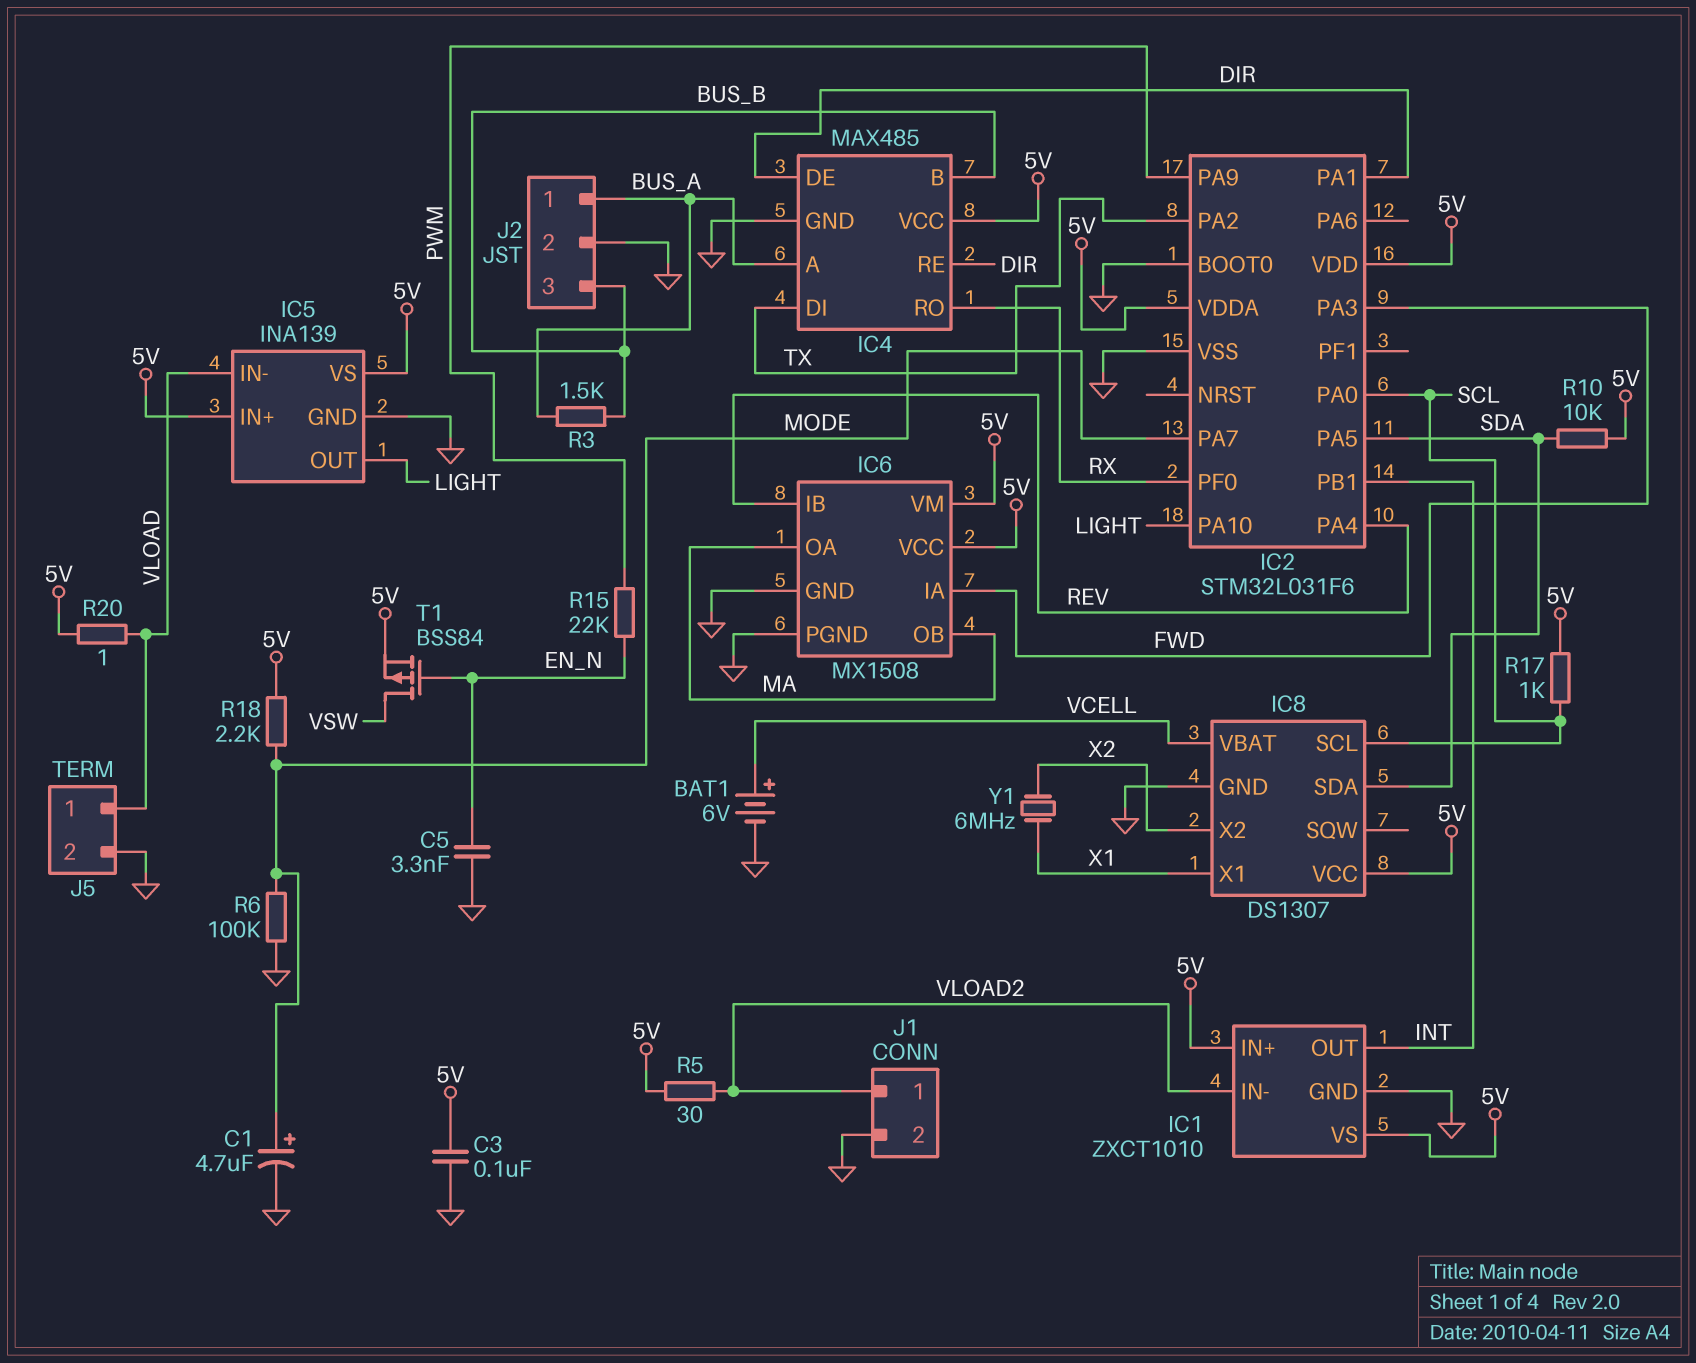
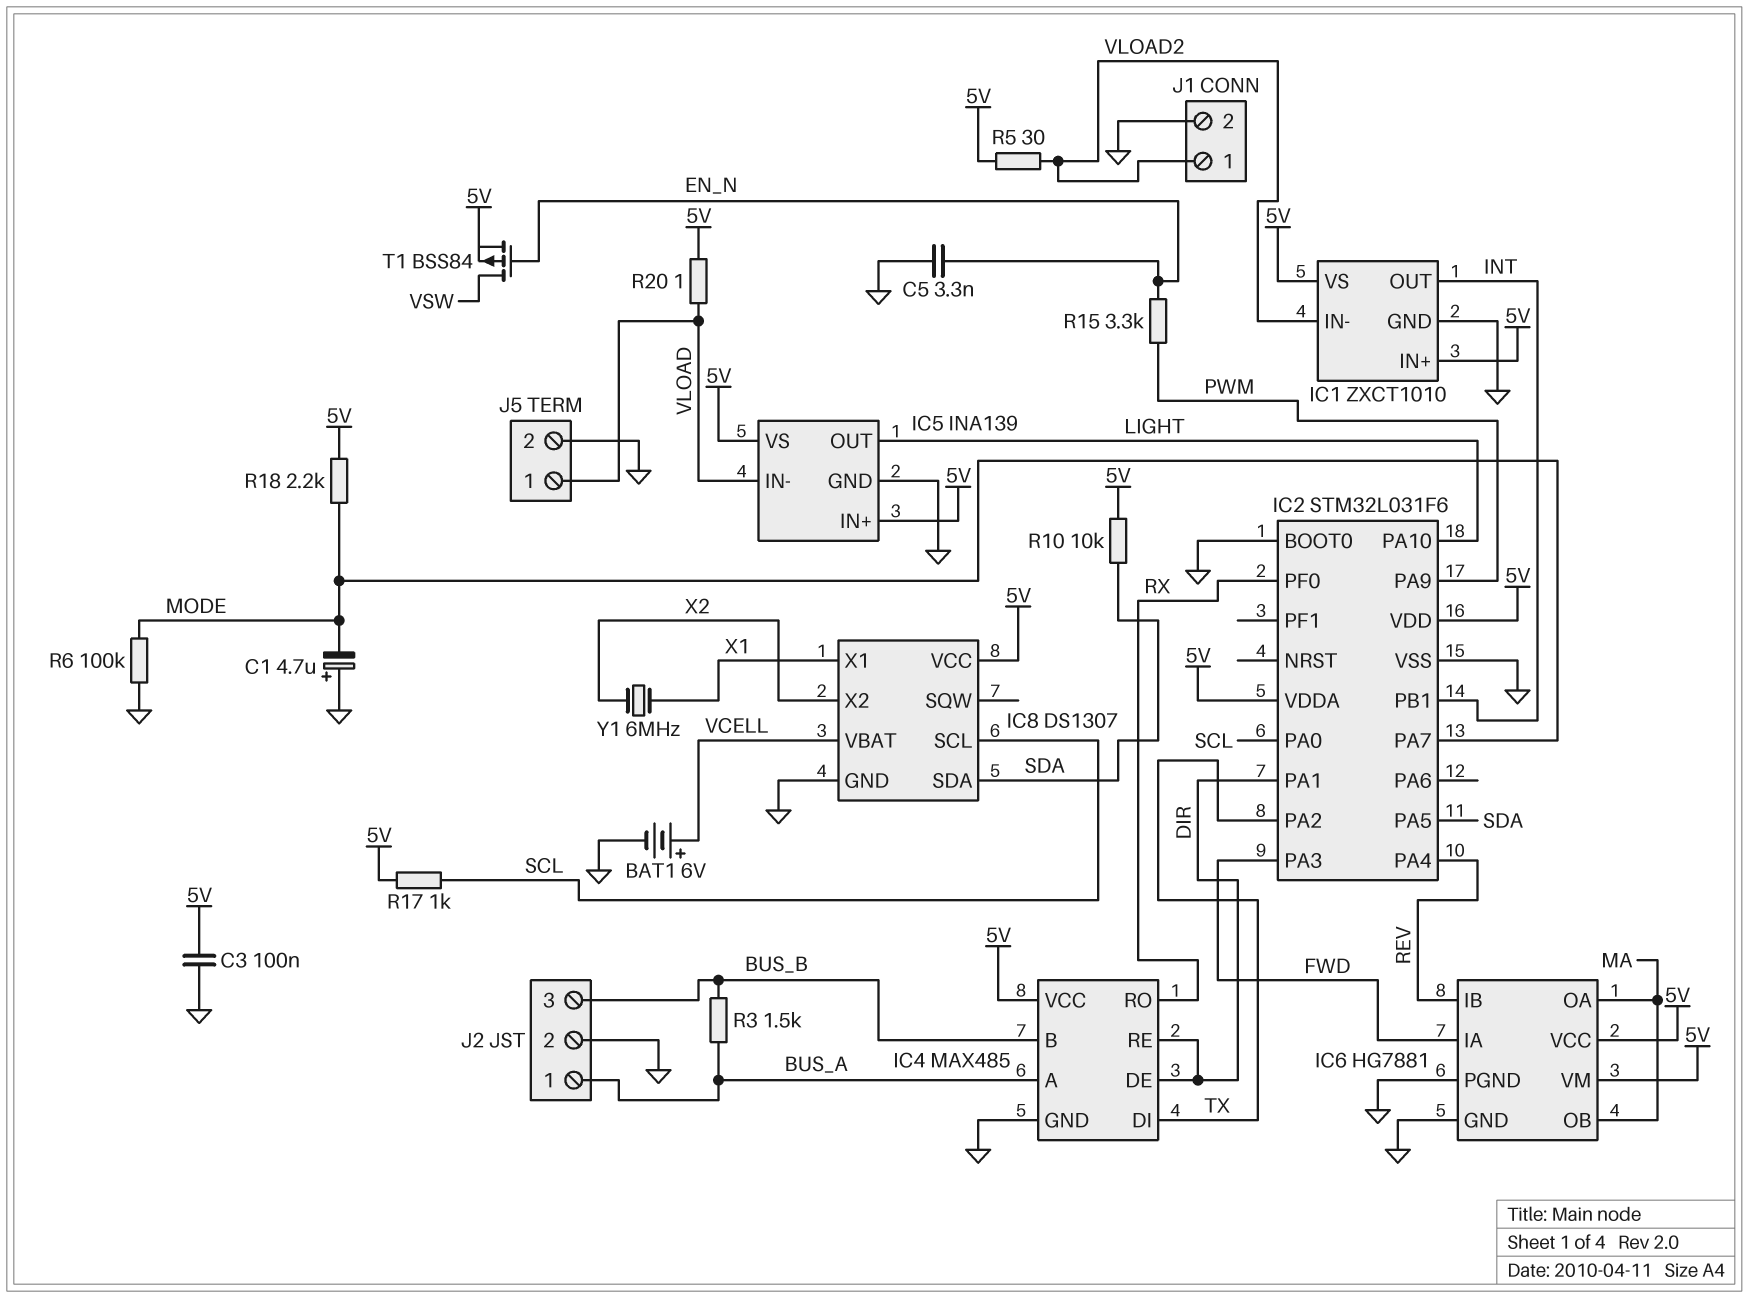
C1: 4.7uF (plus MODE, minus GND) -> 4.7uF (plus GND, minus MODE)
IC6: MX1508 -> HG7881
R15: 22k (EN_N, PWM) -> 3.3k (EN_N, PWM)

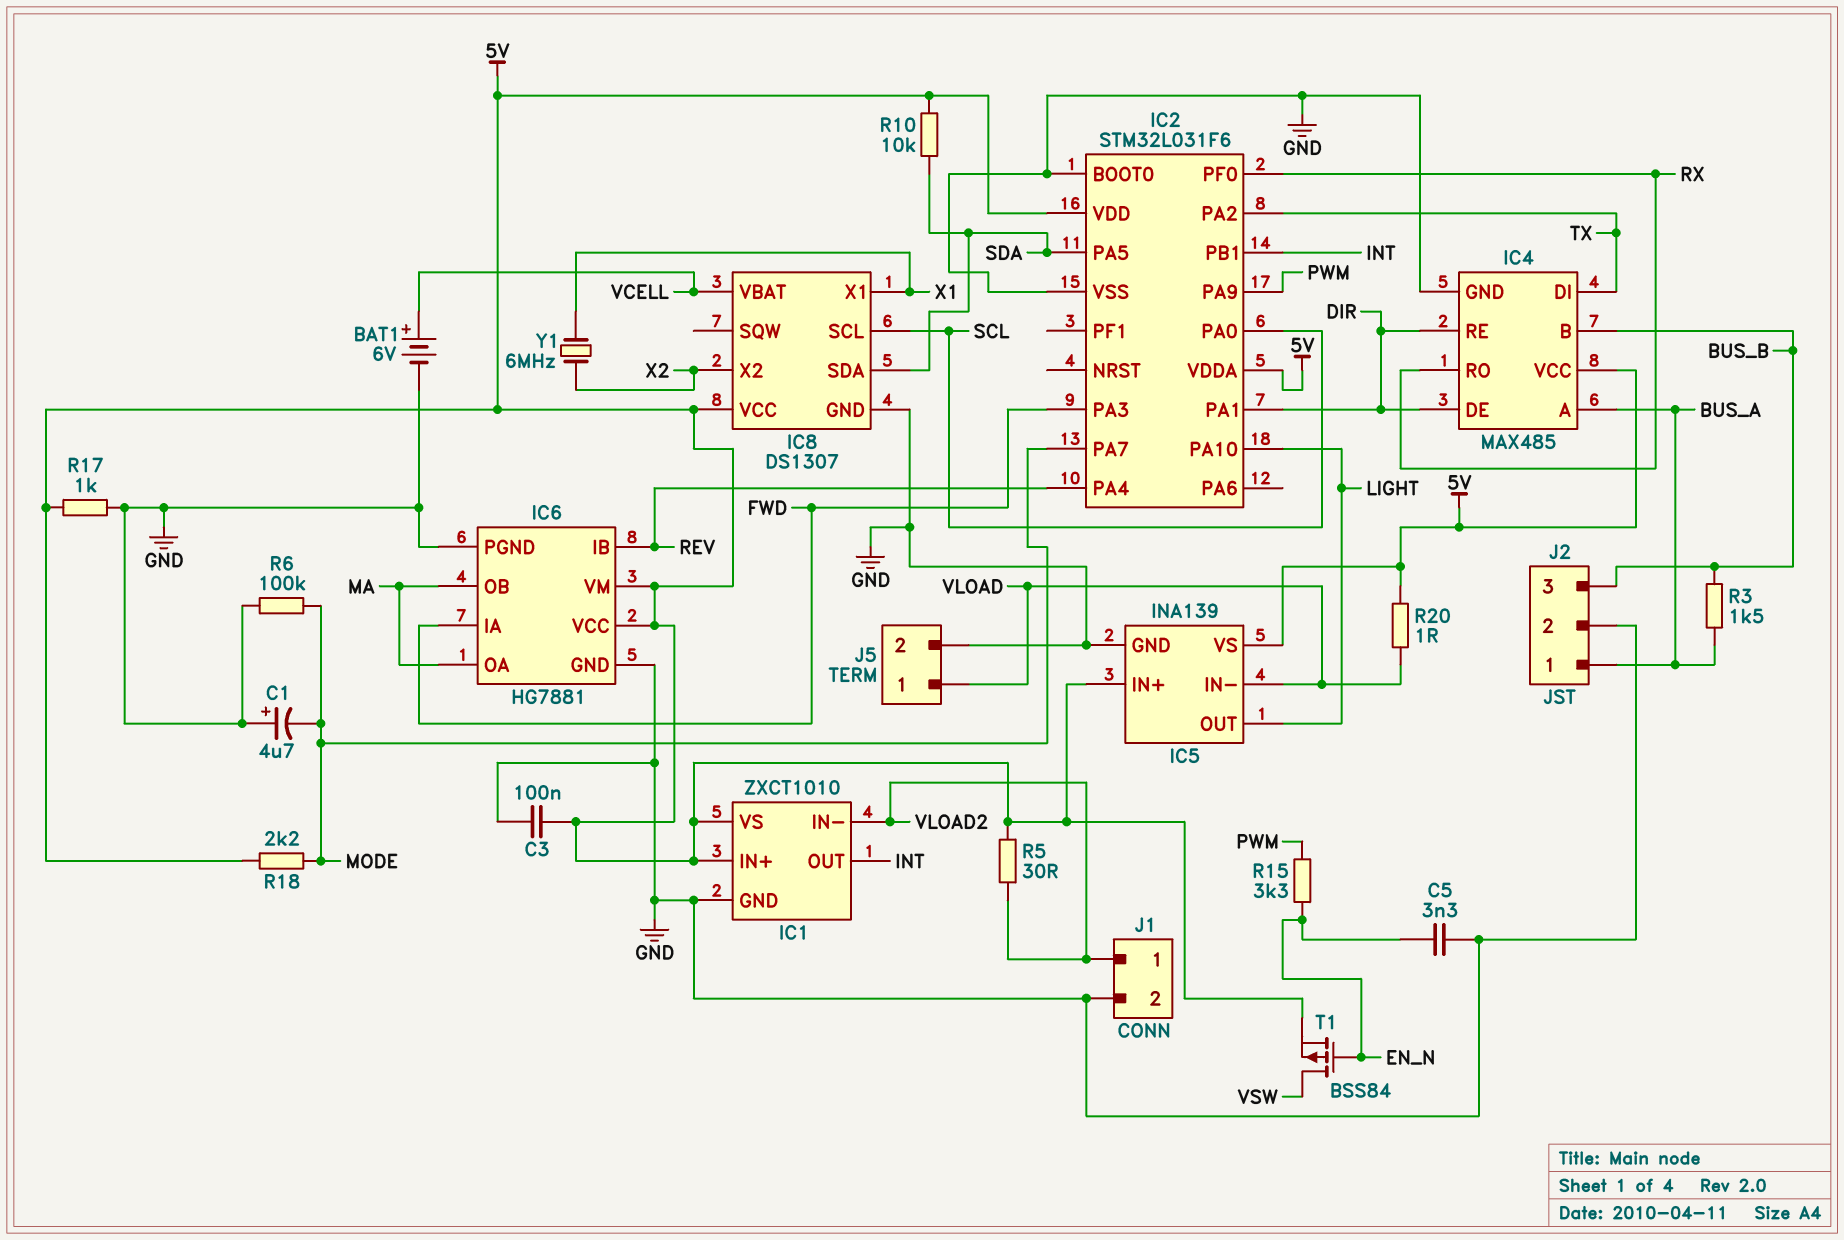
R17: 1k (5V, SCL) -> 1k (5V, GND)

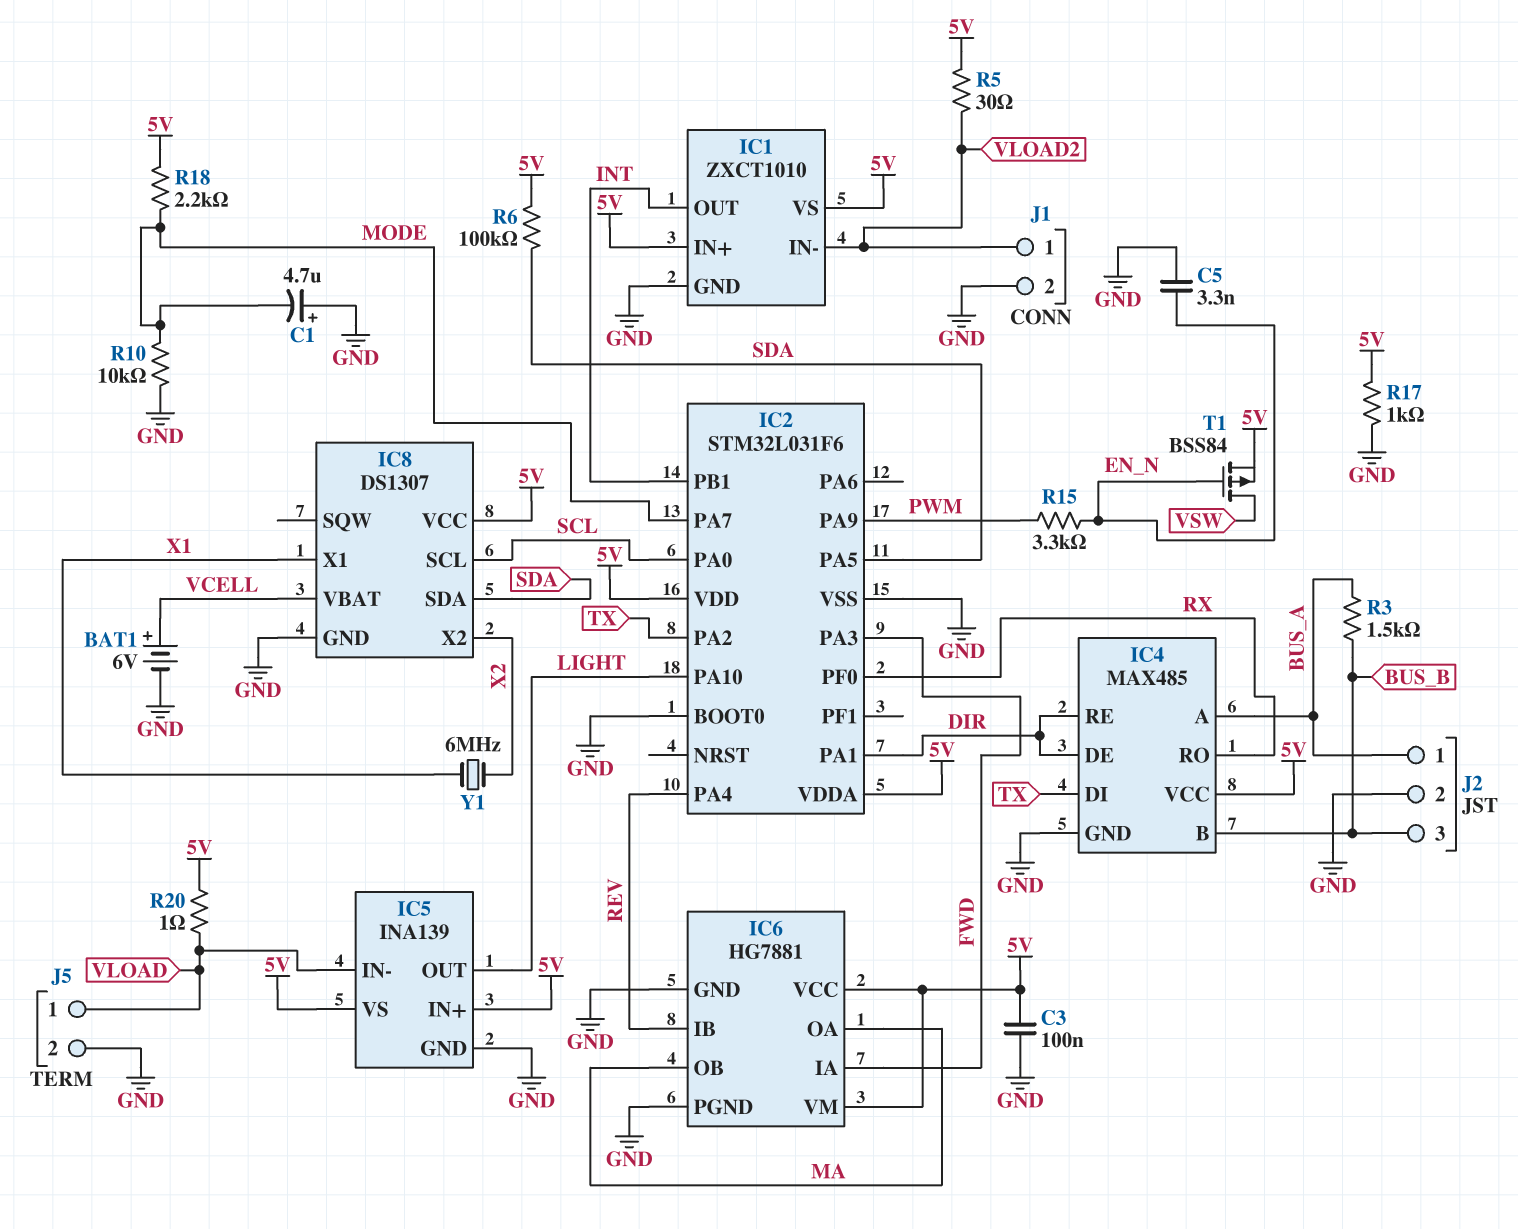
R6: 100k (GND, MODE) -> 100k (5V, SDA)
R10: 10k (5V, SDA) -> 10k (GND, MODE)

